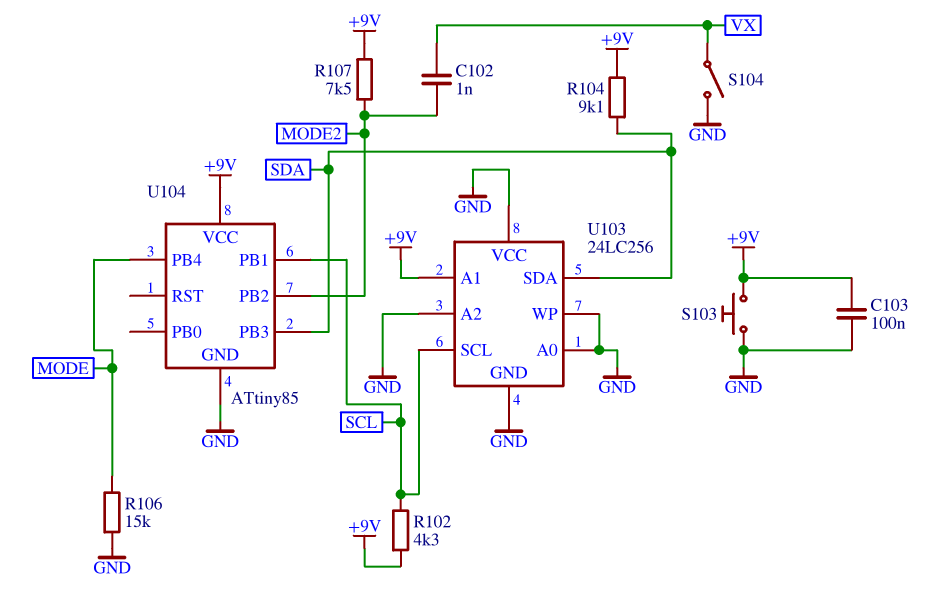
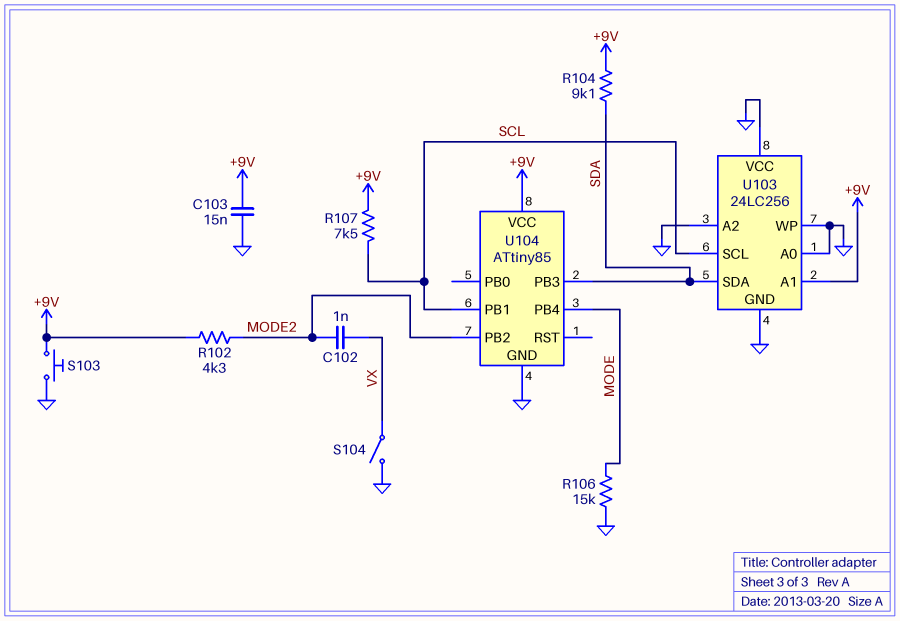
C103: 100nF (+9V, GND) -> 15nF (+9V, GND)
R102: 4.3k (+9V, SCL) -> 4.3k (+9V, MODE2)
R107: 7.5k (+9V, MODE2) -> 7.5k (+9V, SCL)

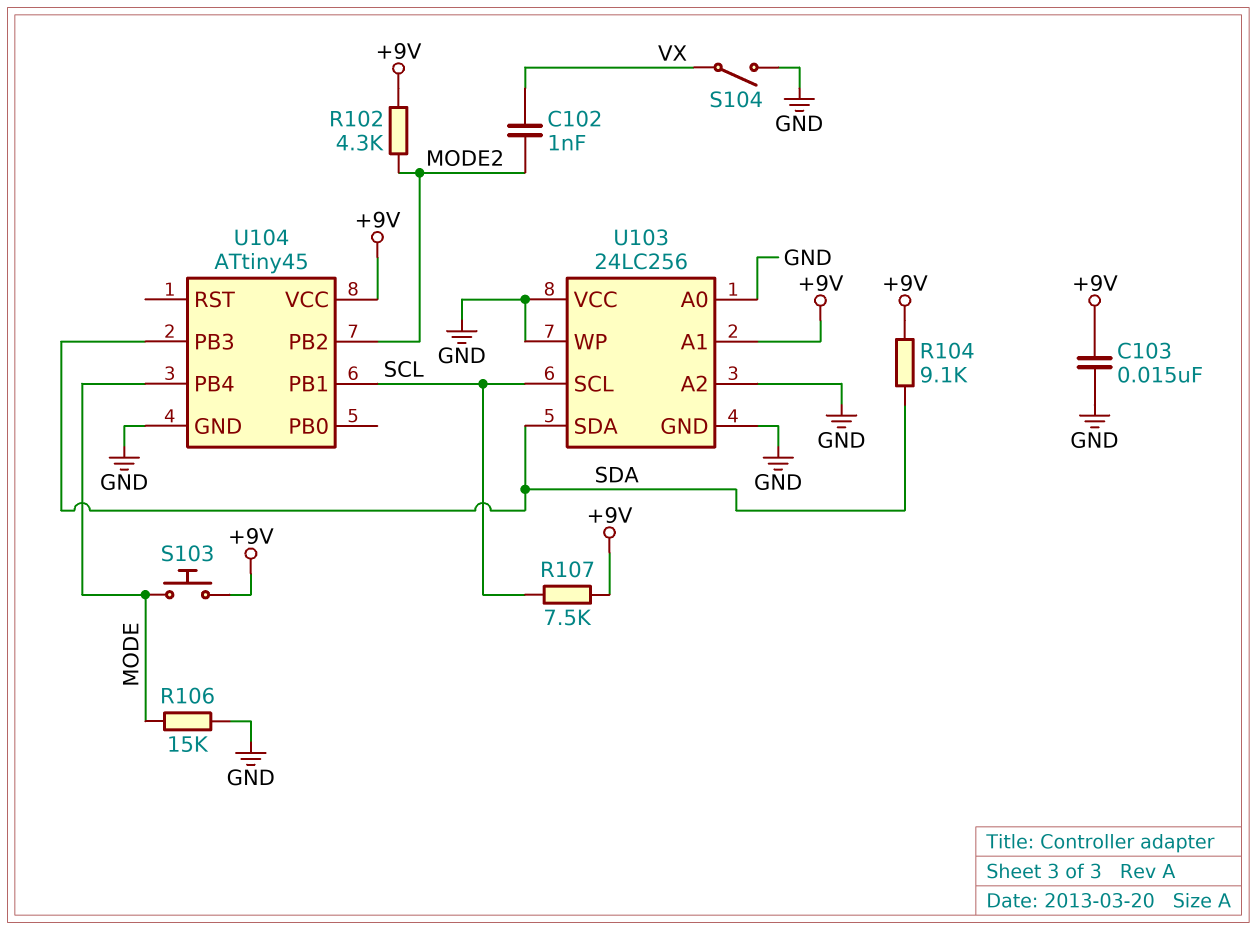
S103: button (+9V, GND) -> button (+9V, MODE)
U104: ATtiny85 -> ATtiny45

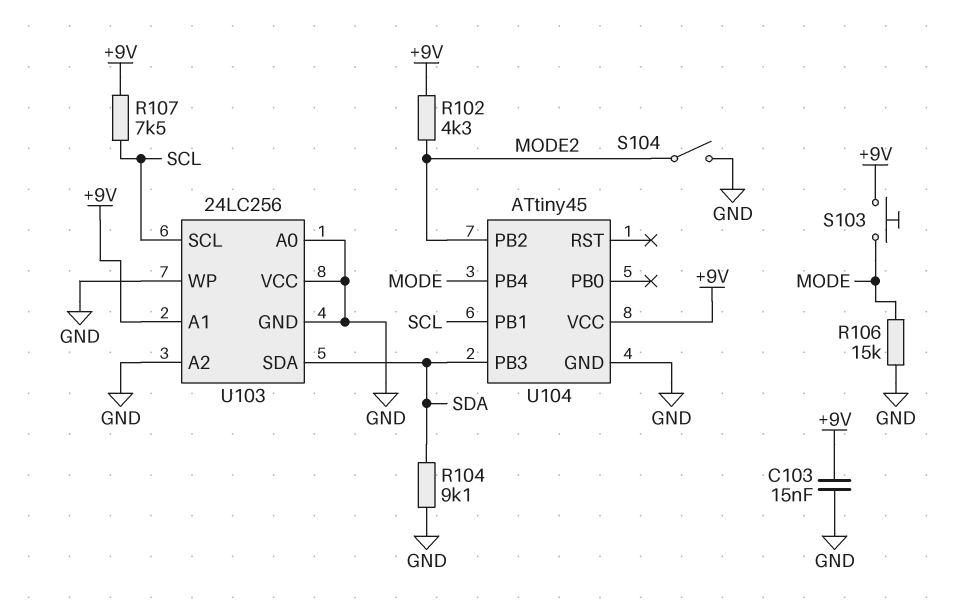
C102: 1nF (MODE2, VX) -> none
R104: 9.1k (+9V, SDA) -> 9.1k (GND, SDA)
S104: switch (GND, VX) -> switch (GND, MODE2)

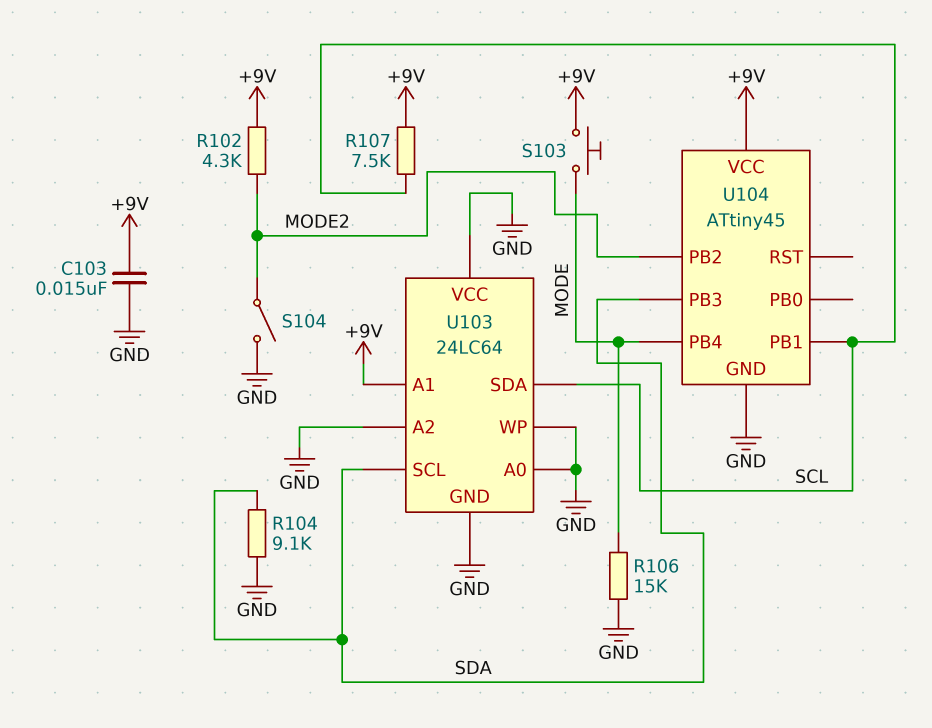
U103: 24LC256 -> 24LC64
U103 pin SCL: SCL -> SDA
U103 pin SDA: SDA -> SCL

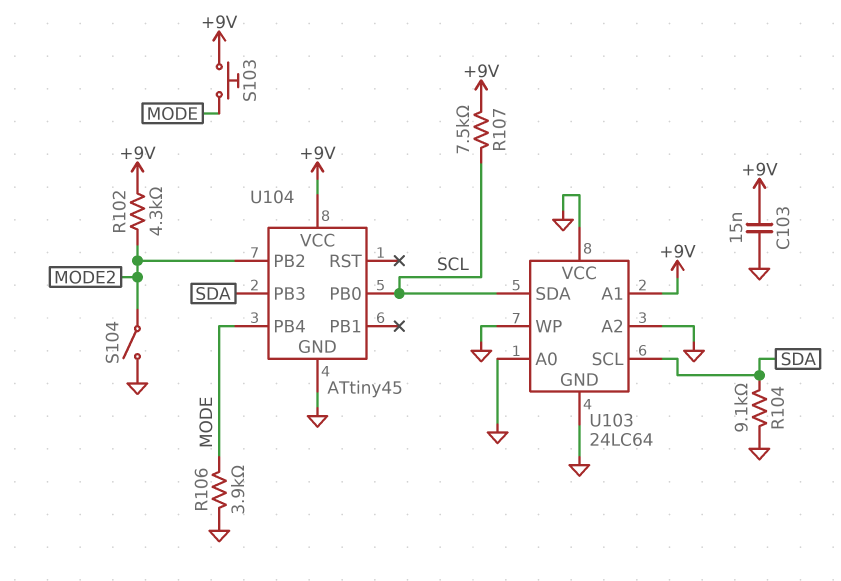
R106: 15k (GND, MODE) -> 3.9k (GND, MODE)
U104 pin PB0: none -> SCL
U104 pin PB1: SCL -> none

